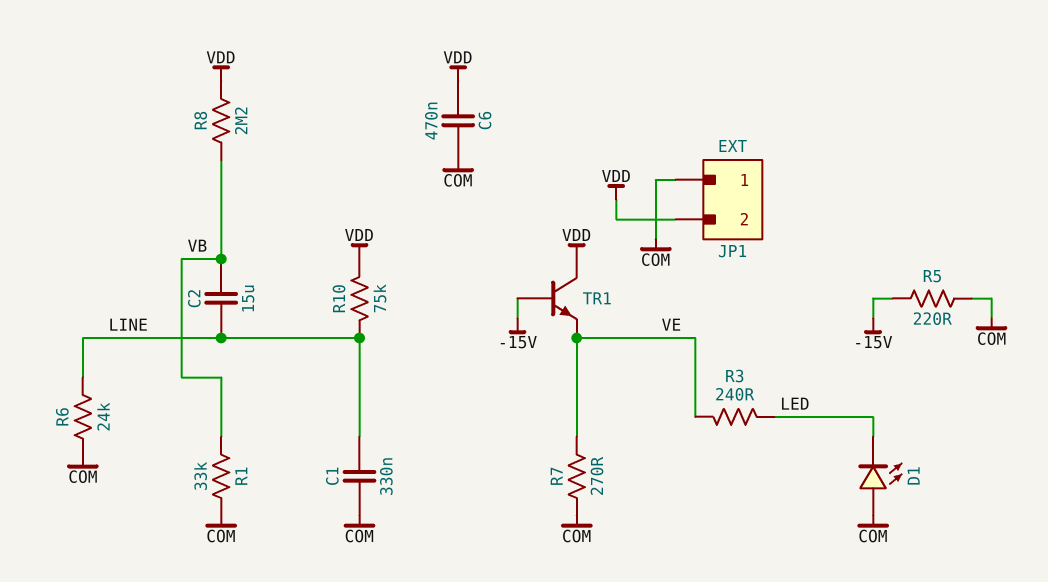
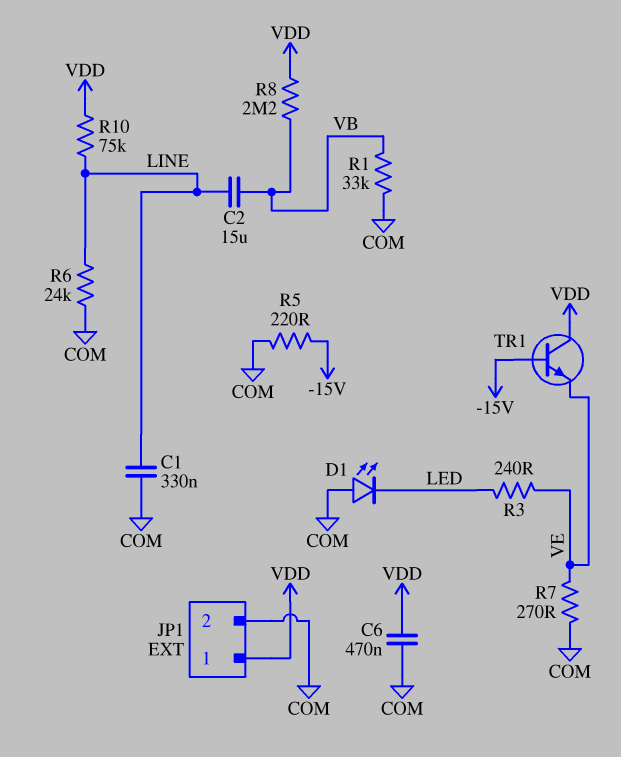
JP1 pin 1: COM -> VDD
JP1 pin 2: VDD -> COM

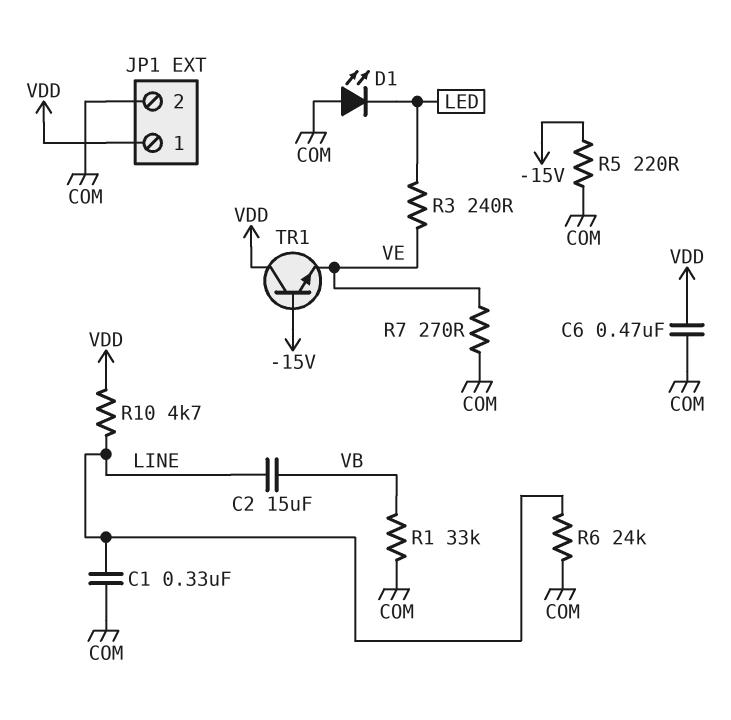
R8: 2.2M (VB, VDD) -> none
R10: 75k (LINE, VDD) -> 4.7k (LINE, VDD)

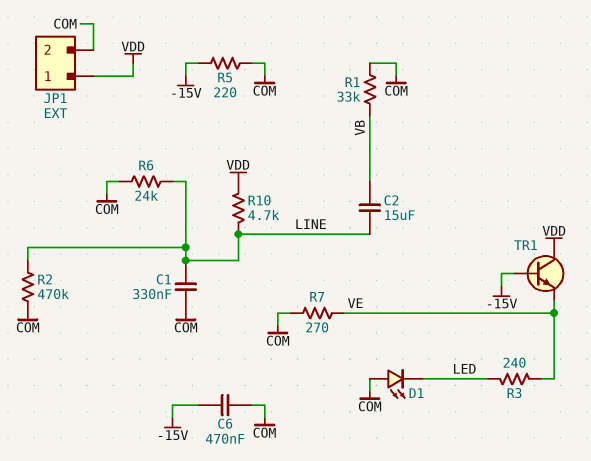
C6: 470nF (COM, VDD) -> 470nF (-15V, COM)
R2: none -> 470k (COM, LINE)

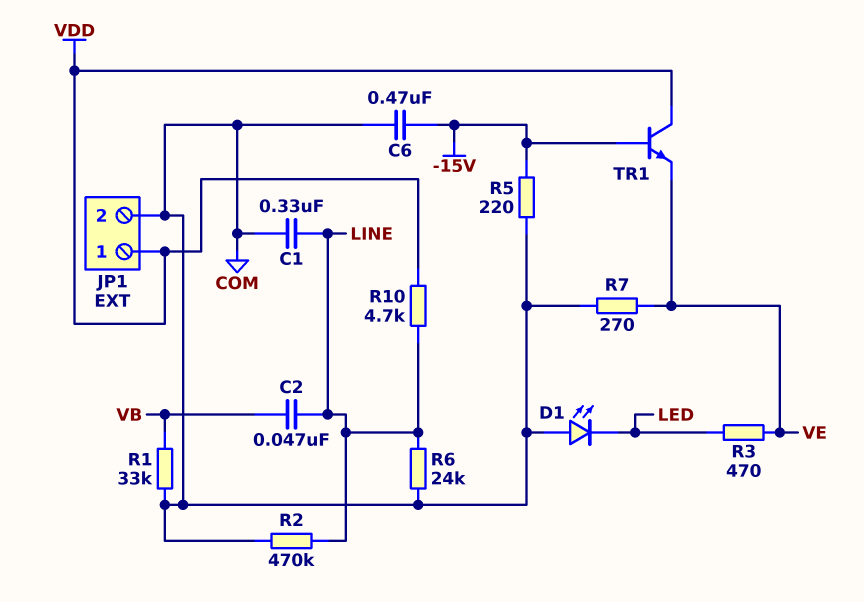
C2: 15uF (LINE, VB) -> 47nF (LINE, VB)
R3: 240 (LED, VE) -> 470 (LED, VE)

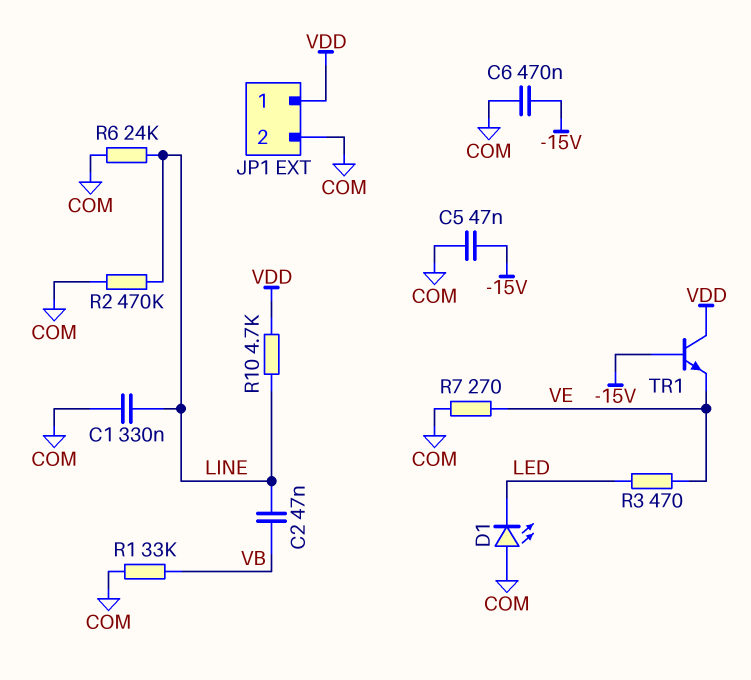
C5: none -> 47nF (-15V, COM)
R5: 220 (-15V, COM) -> none

